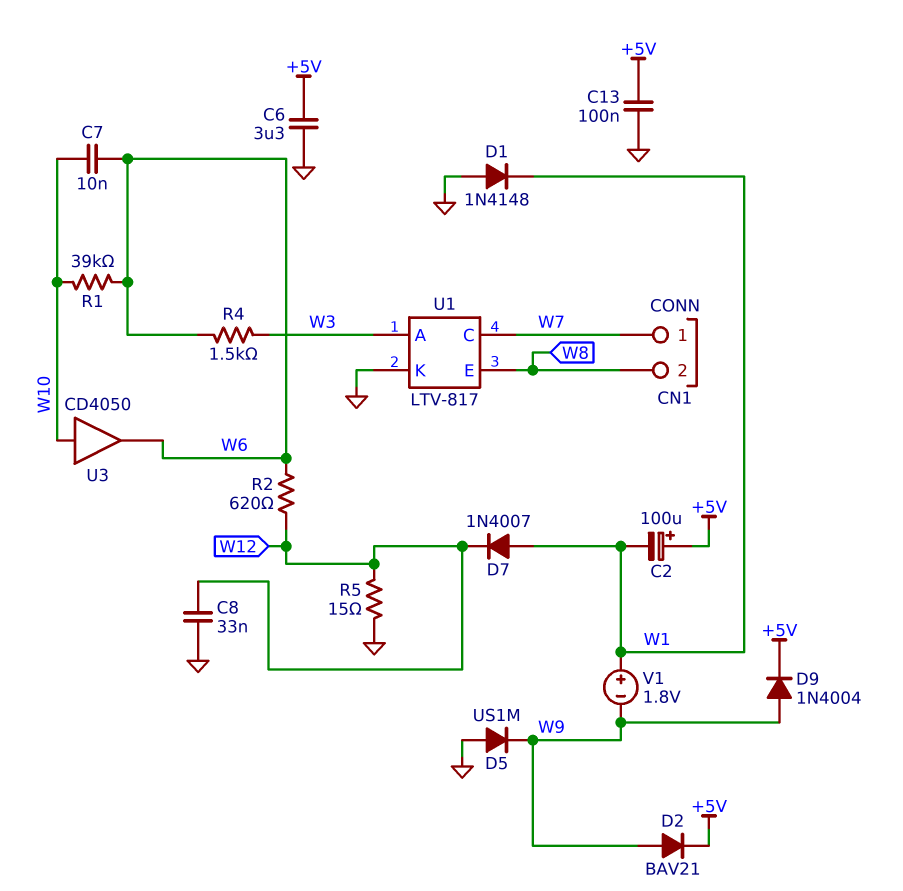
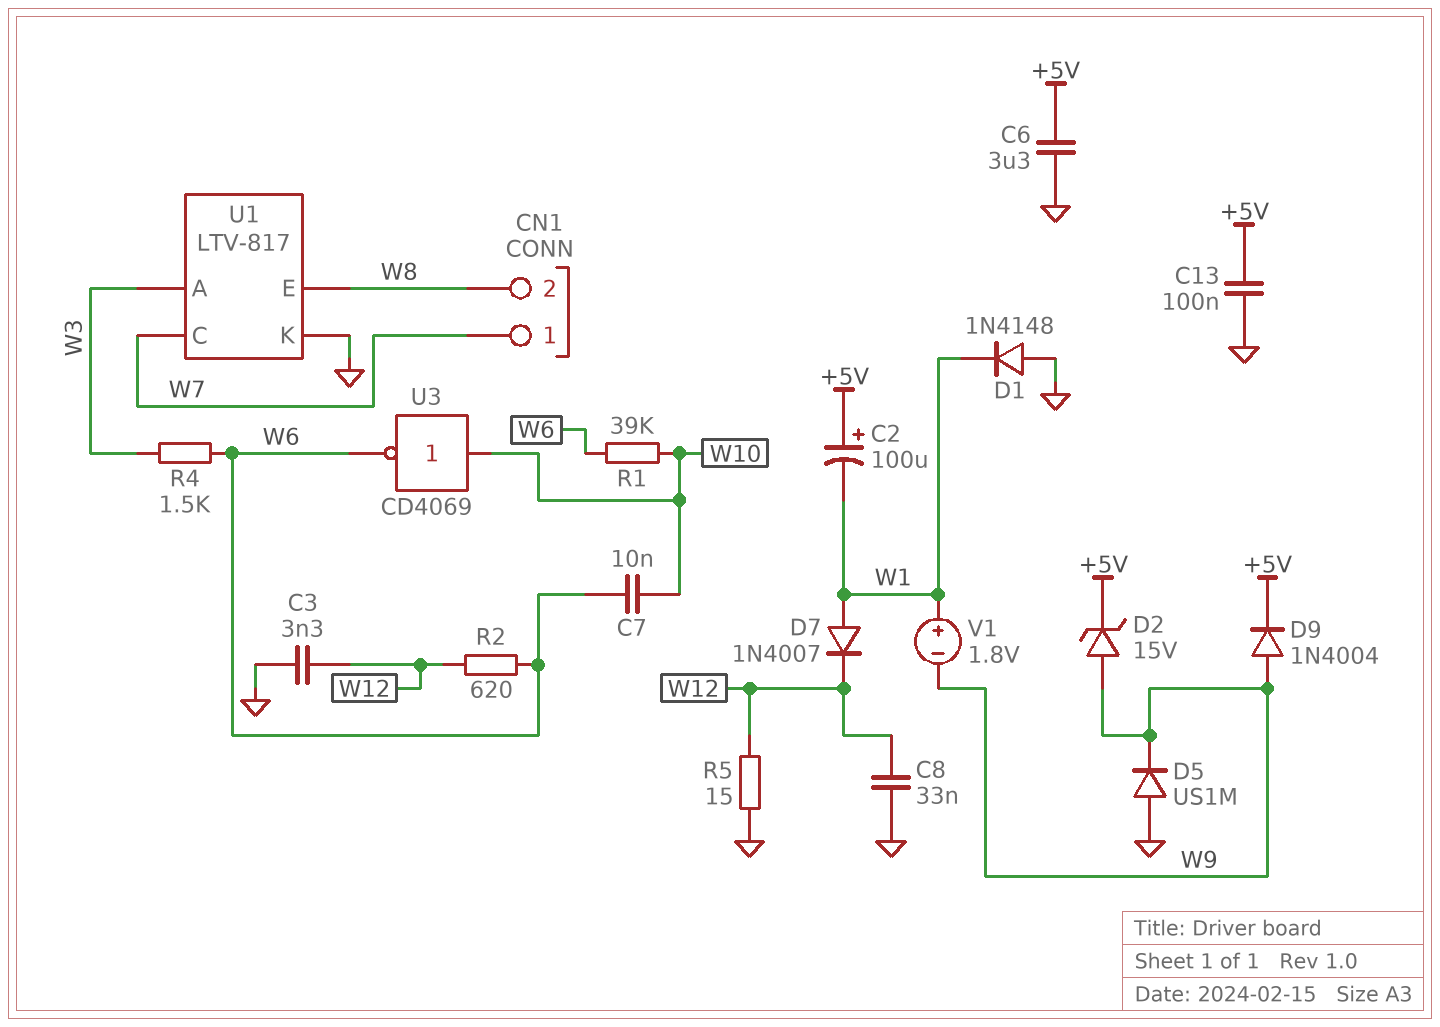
C3: none -> 3.3nF (GND, W12)
D2: diode BAV21 (A W9, K +5V) -> zener 15V (A W9, K +5V)
U3: buffer CD4050 (in W10, out W6) -> NOT CD4069 (in W10, out W6)

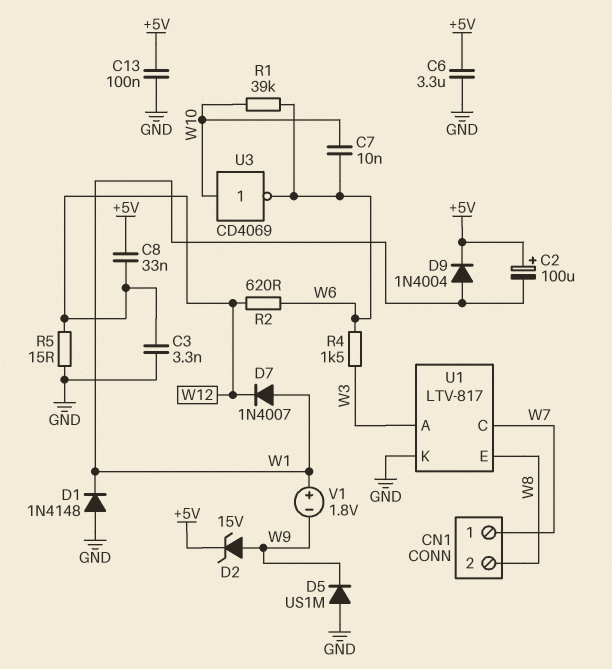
C8: 33nF (GND, W12) -> 33nF (+5V, W12)
D9: diode 1N4004 (A W9, K +5V) -> diode 1N4004 (A W1, K +5V)

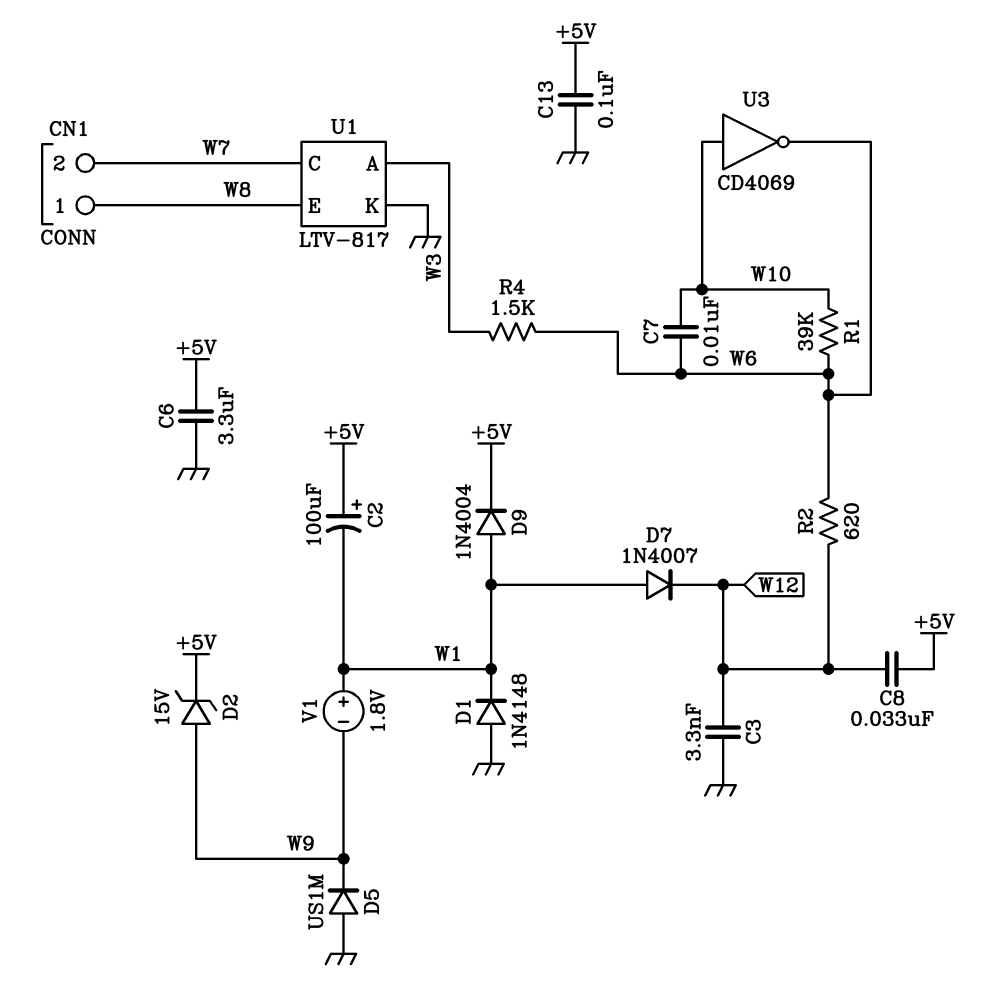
CN1 pin 1: W7 -> W8
CN1 pin 2: W8 -> W7
R5: 15 (GND, W12) -> none

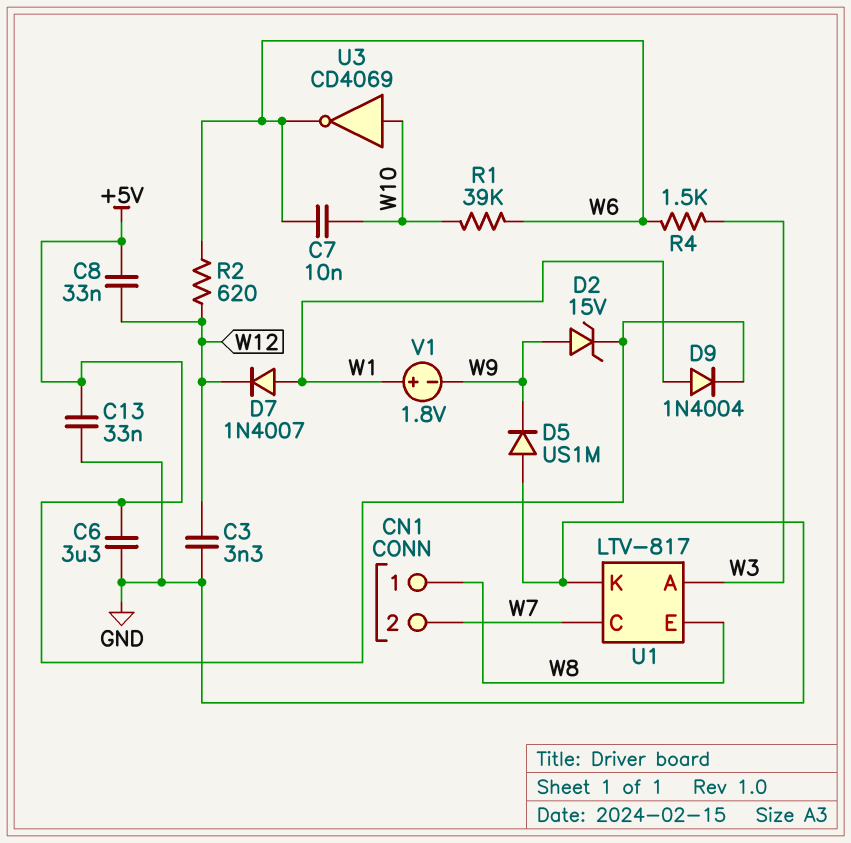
C2: 100uF (plus +5V, minus W1) -> none
C13: 100nF (+5V, GND) -> 33nF (+5V, GND)
D1: diode 1N4148 (A GND, K W1) -> none

